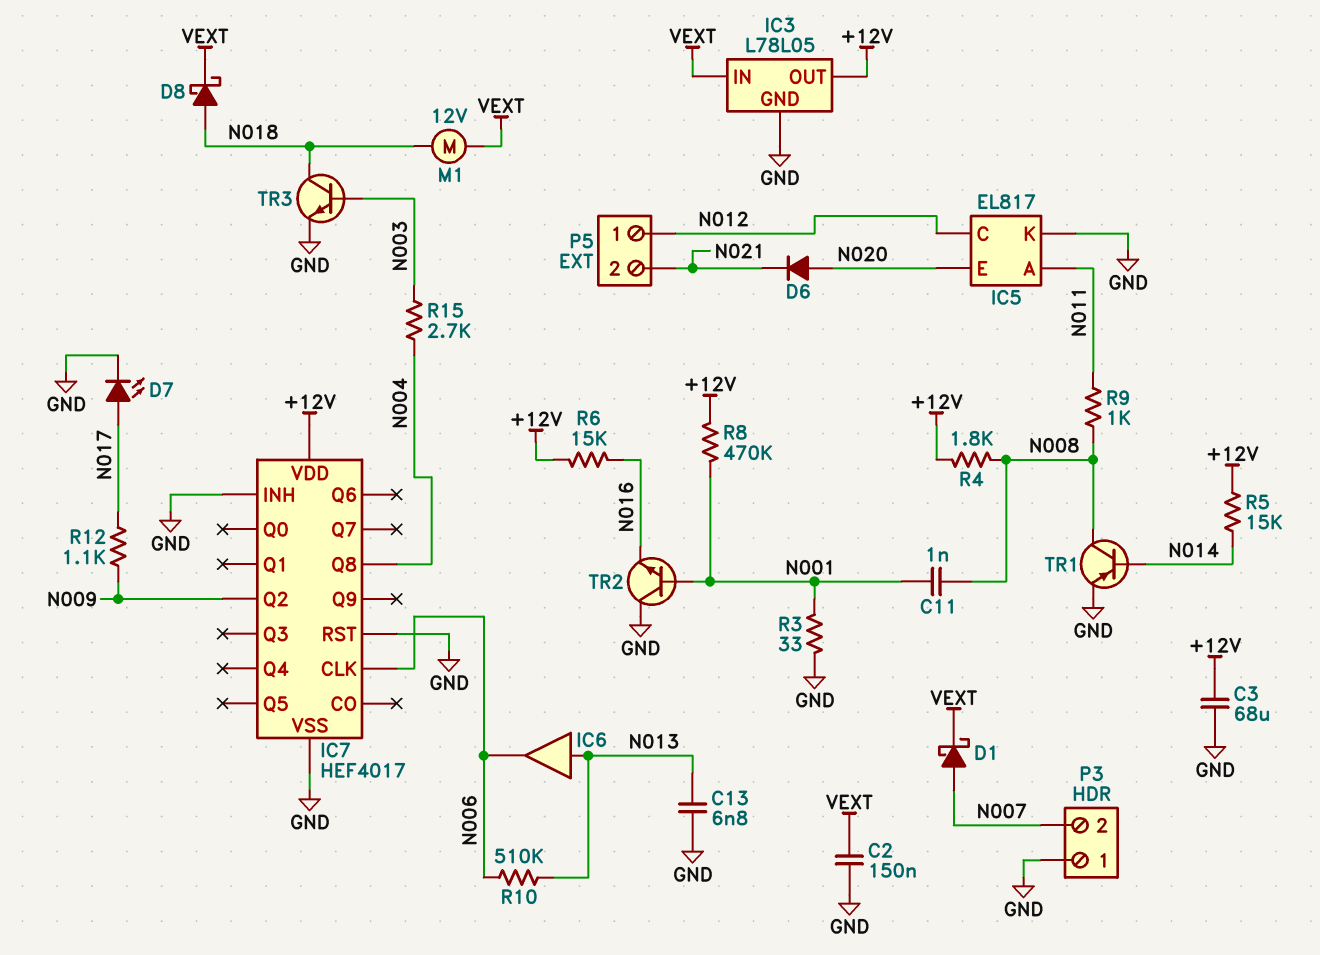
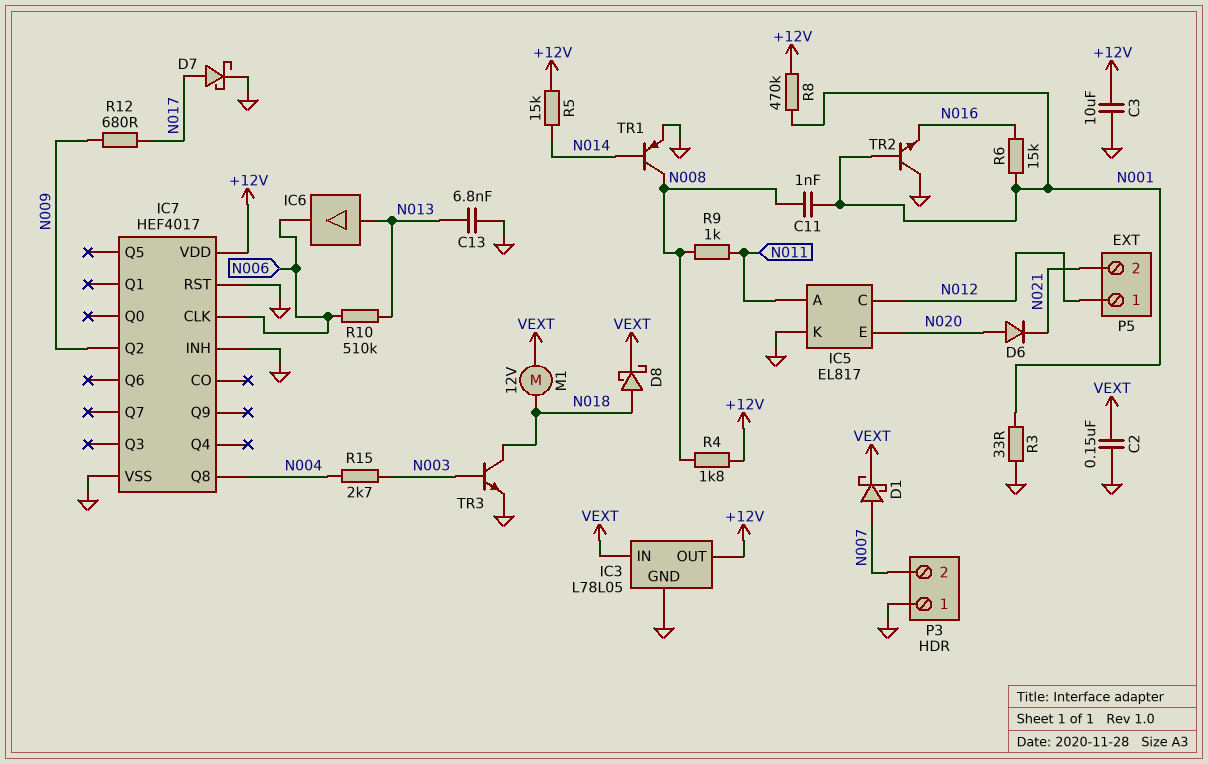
C3: 68uF (+12V, GND) -> 10uF (+12V, GND)
D7: LED (A N017, K GND) -> schottky (A N017, K GND)
R6: 15k (+12V, N016) -> 15k (N001, N016)
R12: 1.1k (N009, N017) -> 680 (N009, N017)

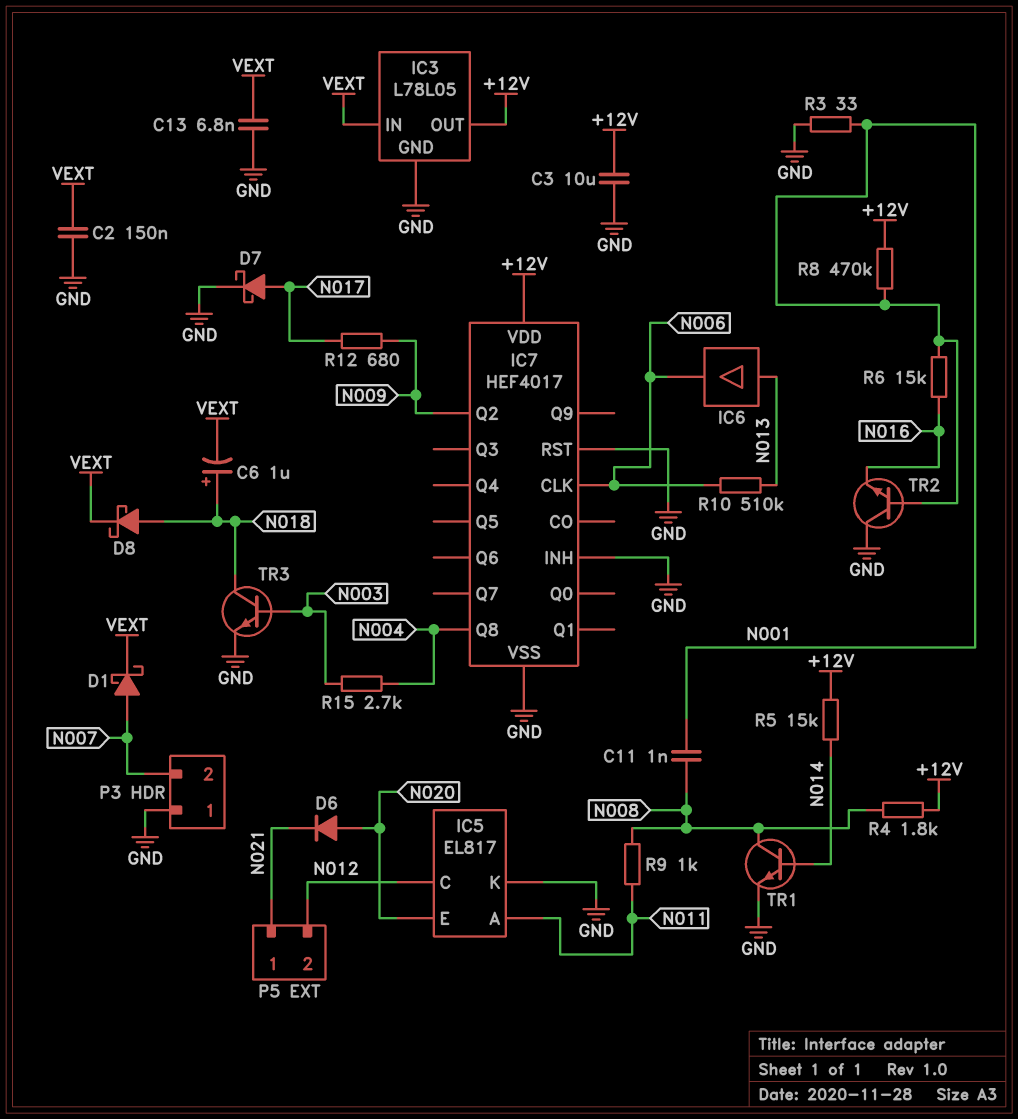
C6: none -> 1uF (plus N018, minus VEXT)
C13: 6.8nF (GND, N013) -> 6.8nF (GND, VEXT)
M1: motor 12V (N018, VEXT) -> none
P5 pin 1: N012 -> N021
P5 pin 2: N021 -> N012
TR1: PNP (B N014, C N008, E GND) -> NPN (B N014, C N008, E GND)

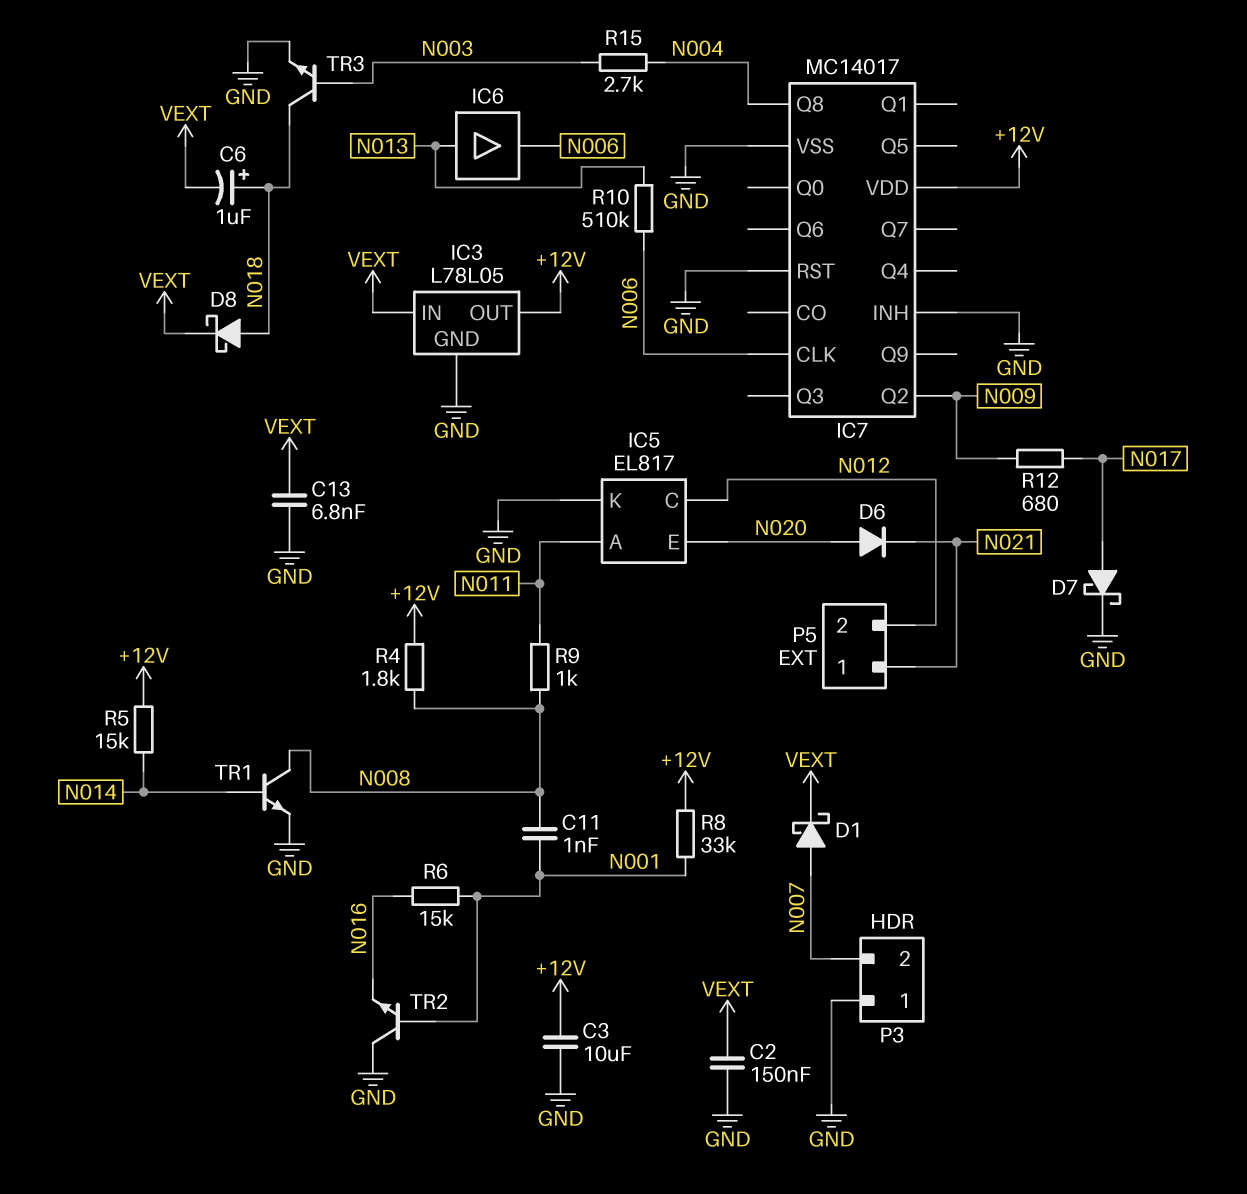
IC7: HEF4017 -> MC14017
R3: 33 (GND, N001) -> none
R8: 470k (+12V, N001) -> 33k (+12V, N001)

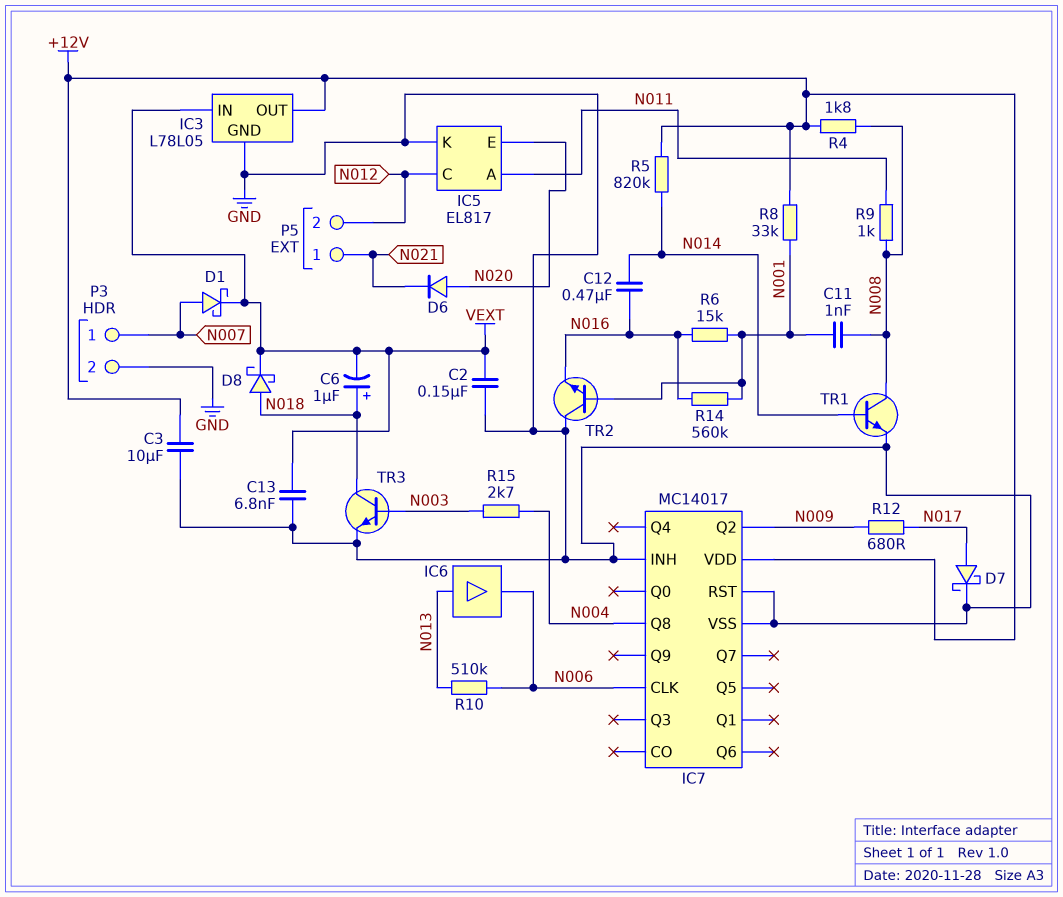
C12: none -> 470nF (N014, N016)
P3 pin 1: GND -> N007
P3 pin 2: N007 -> GND
R5: 15k (+12V, N014) -> 820k (+12V, N014)
R14: none -> 560k (N001, N016)

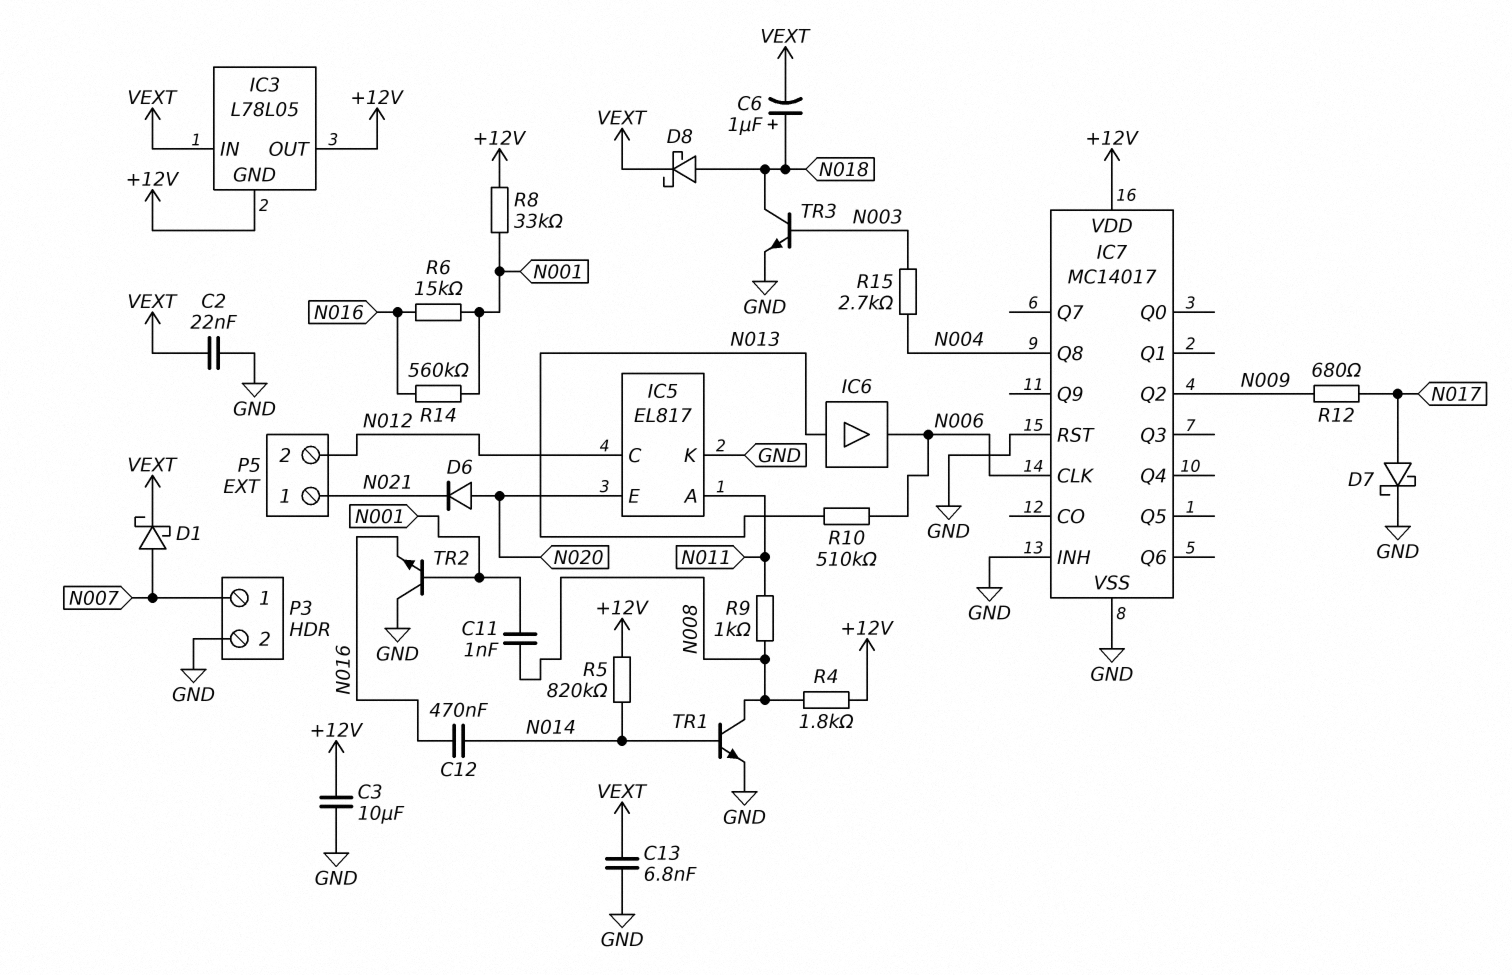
C2: 150nF (GND, VEXT) -> 22nF (GND, VEXT)
IC3 pin GND: GND -> +12V

